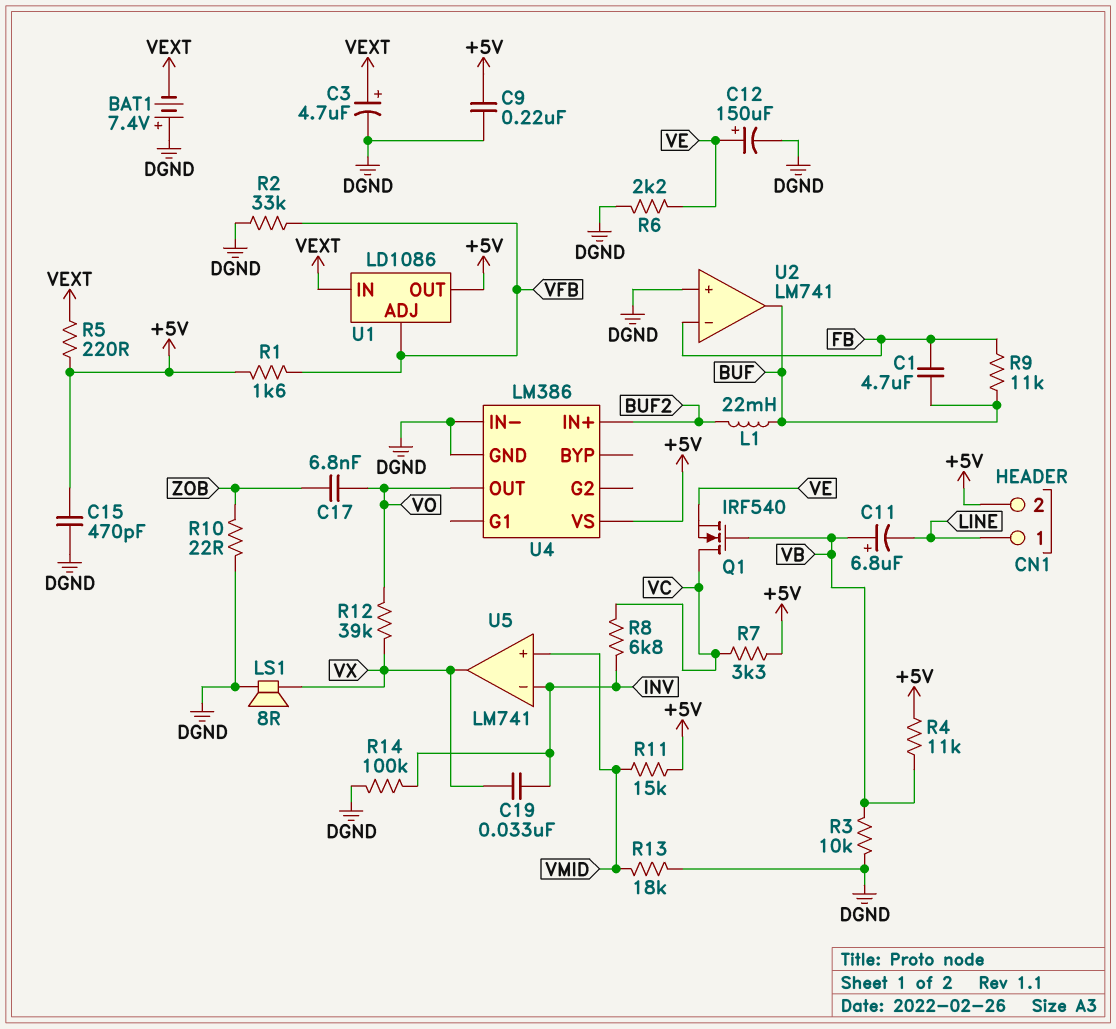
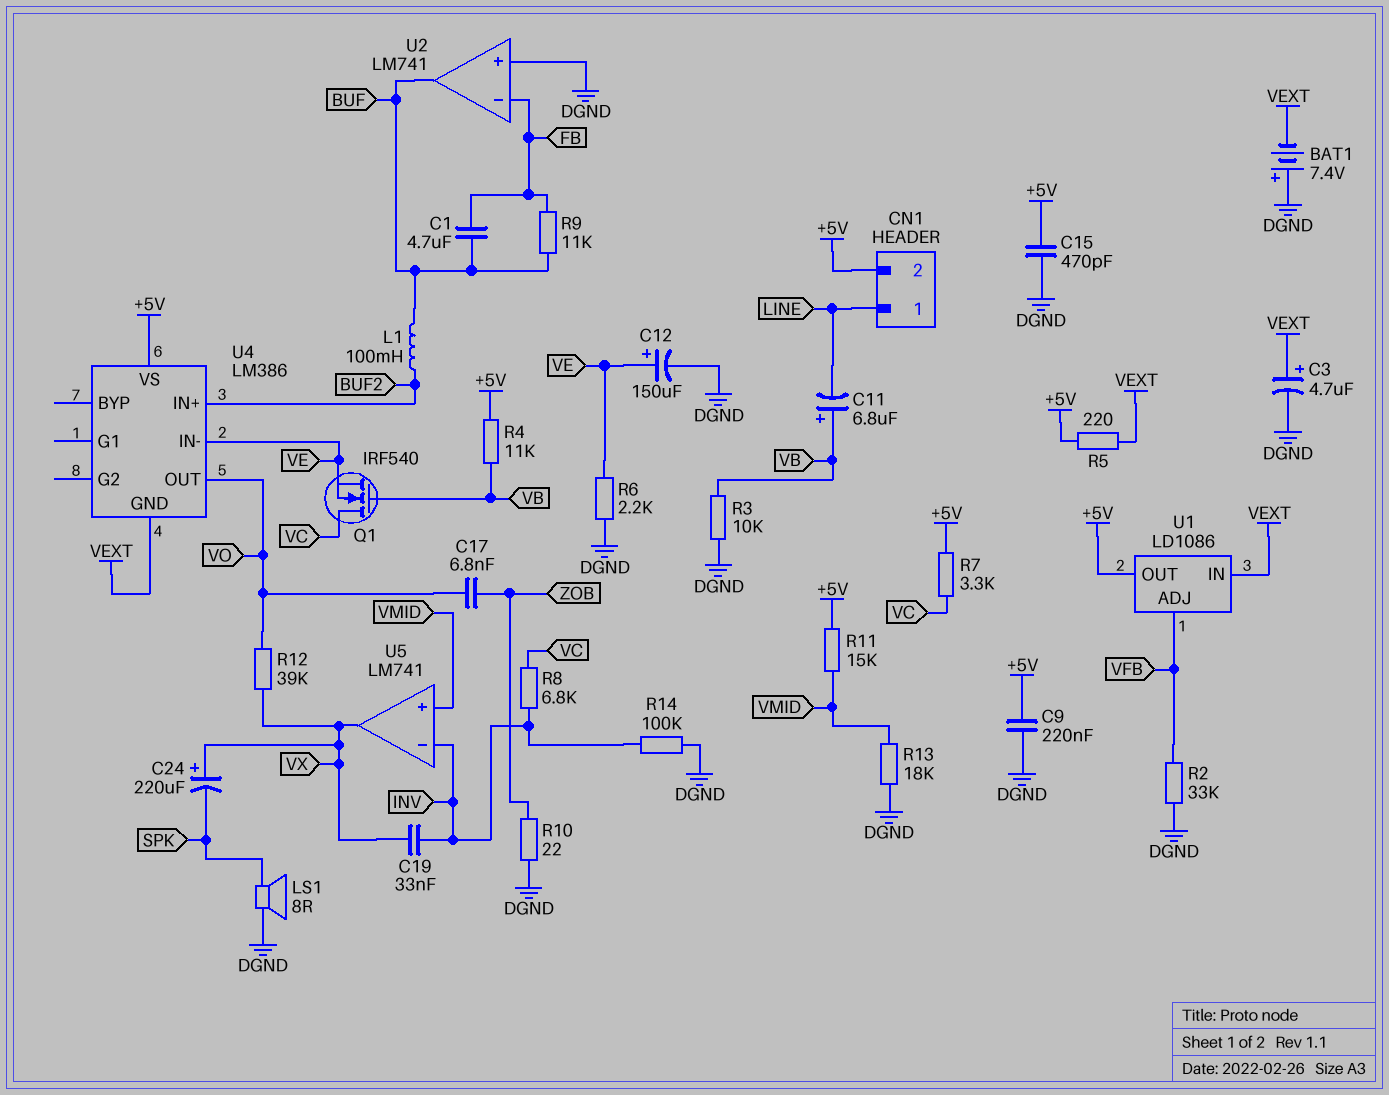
C24: none -> 220uF (plus VX, minus SPK)
L1: 22mH (BUF, BUF2) -> 100mH (BUF, BUF2)
LS1: speaker 8R (DGND, VX) -> speaker 8R (DGND, SPK)
R1: 1.6k (+5V, VFB) -> none
U4 pin GND: DGND -> VEXT
U4 pin IN-: DGND -> VE

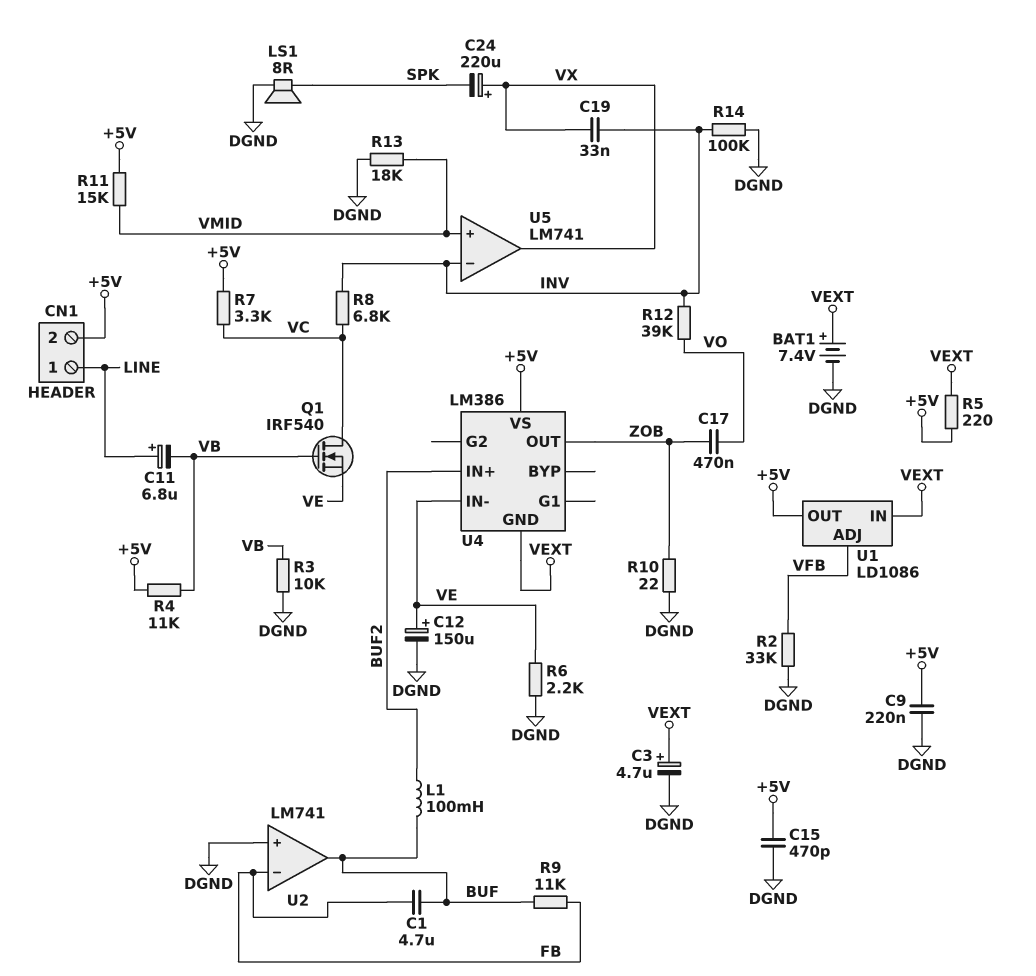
BAT1: 7.4V (plus DGND, minus VEXT) -> 7.4V (plus VEXT, minus DGND)
C11: 6.8uF (plus VB, minus LINE) -> 6.8uF (plus LINE, minus VB)
C17: 6.8nF (VO, ZOB) -> 470nF (VO, ZOB)
R12: 39k (VO, VX) -> 39k (INV, VO)
U4 pin OUT: VO -> ZOB

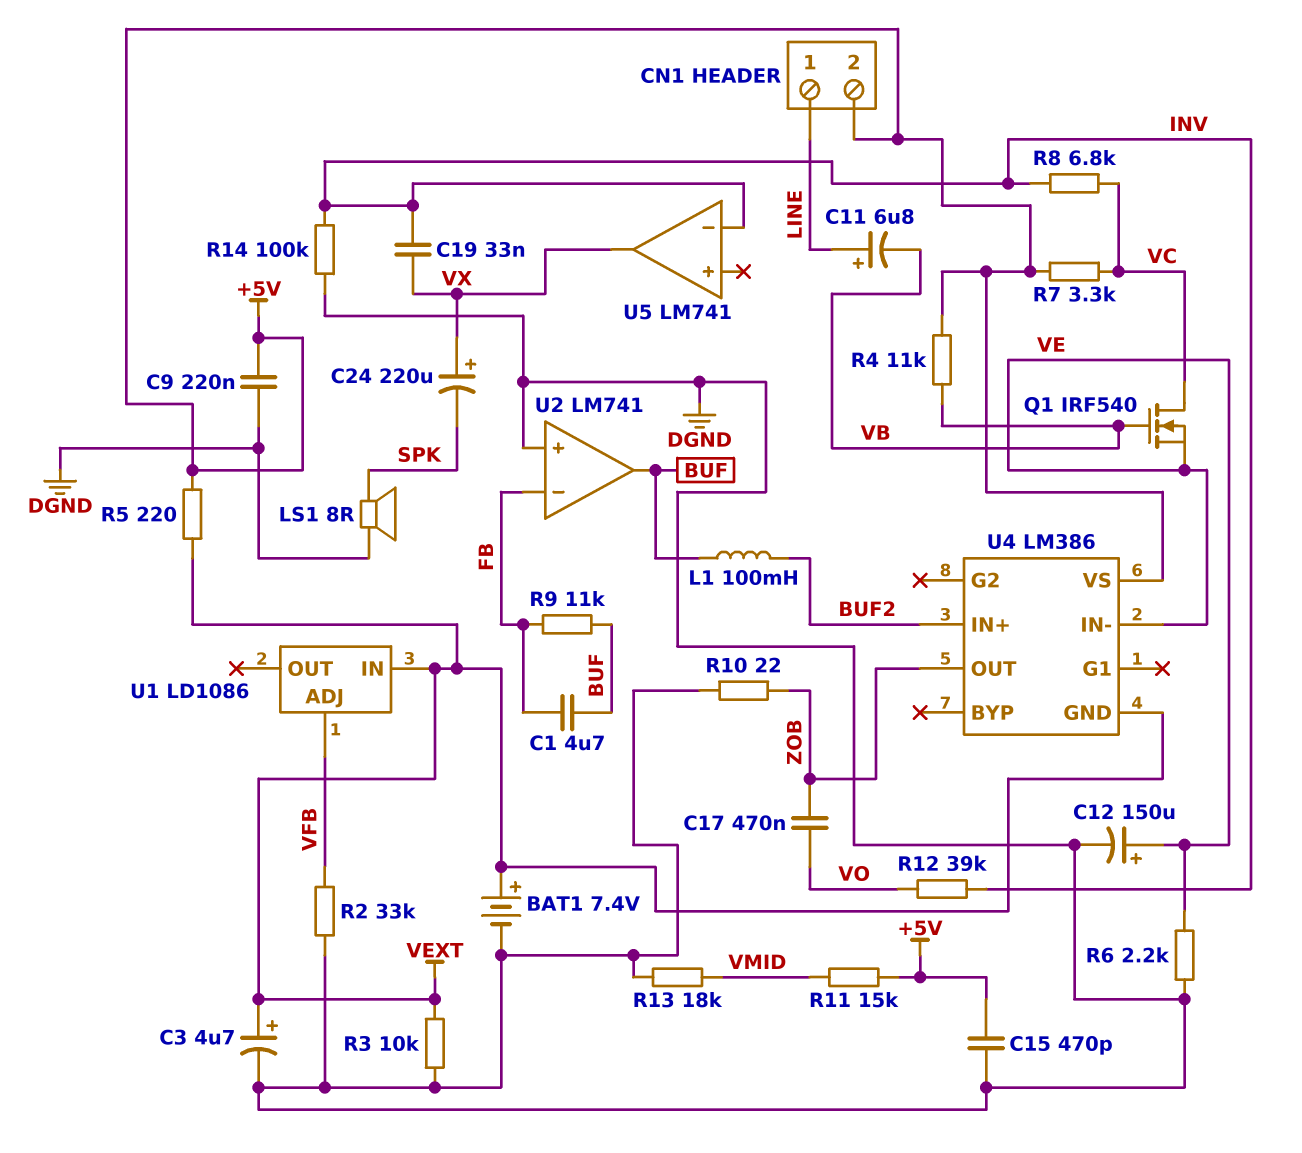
R3: 10k (DGND, VB) -> 10k (DGND, VEXT)
U1 pin OUT: +5V -> none
U5 pin in+: VMID -> none

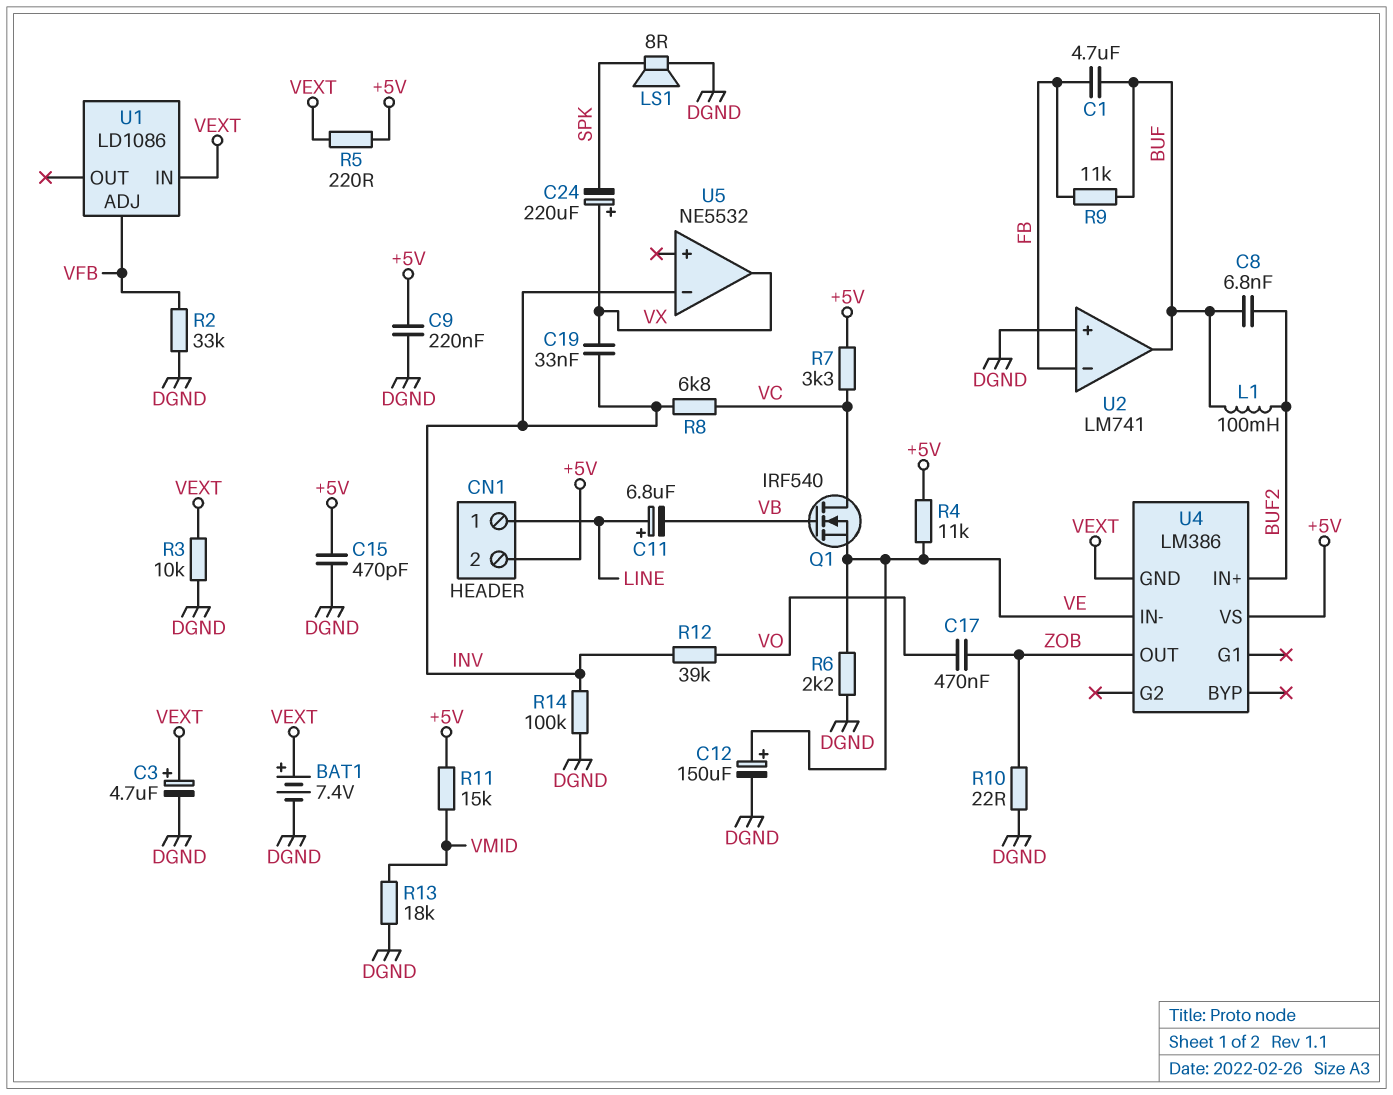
C8: none -> 6.8nF (BUF, BUF2)
R4: 11k (+5V, VB) -> 11k (+5V, VE)
U5: LM741 -> NE5532

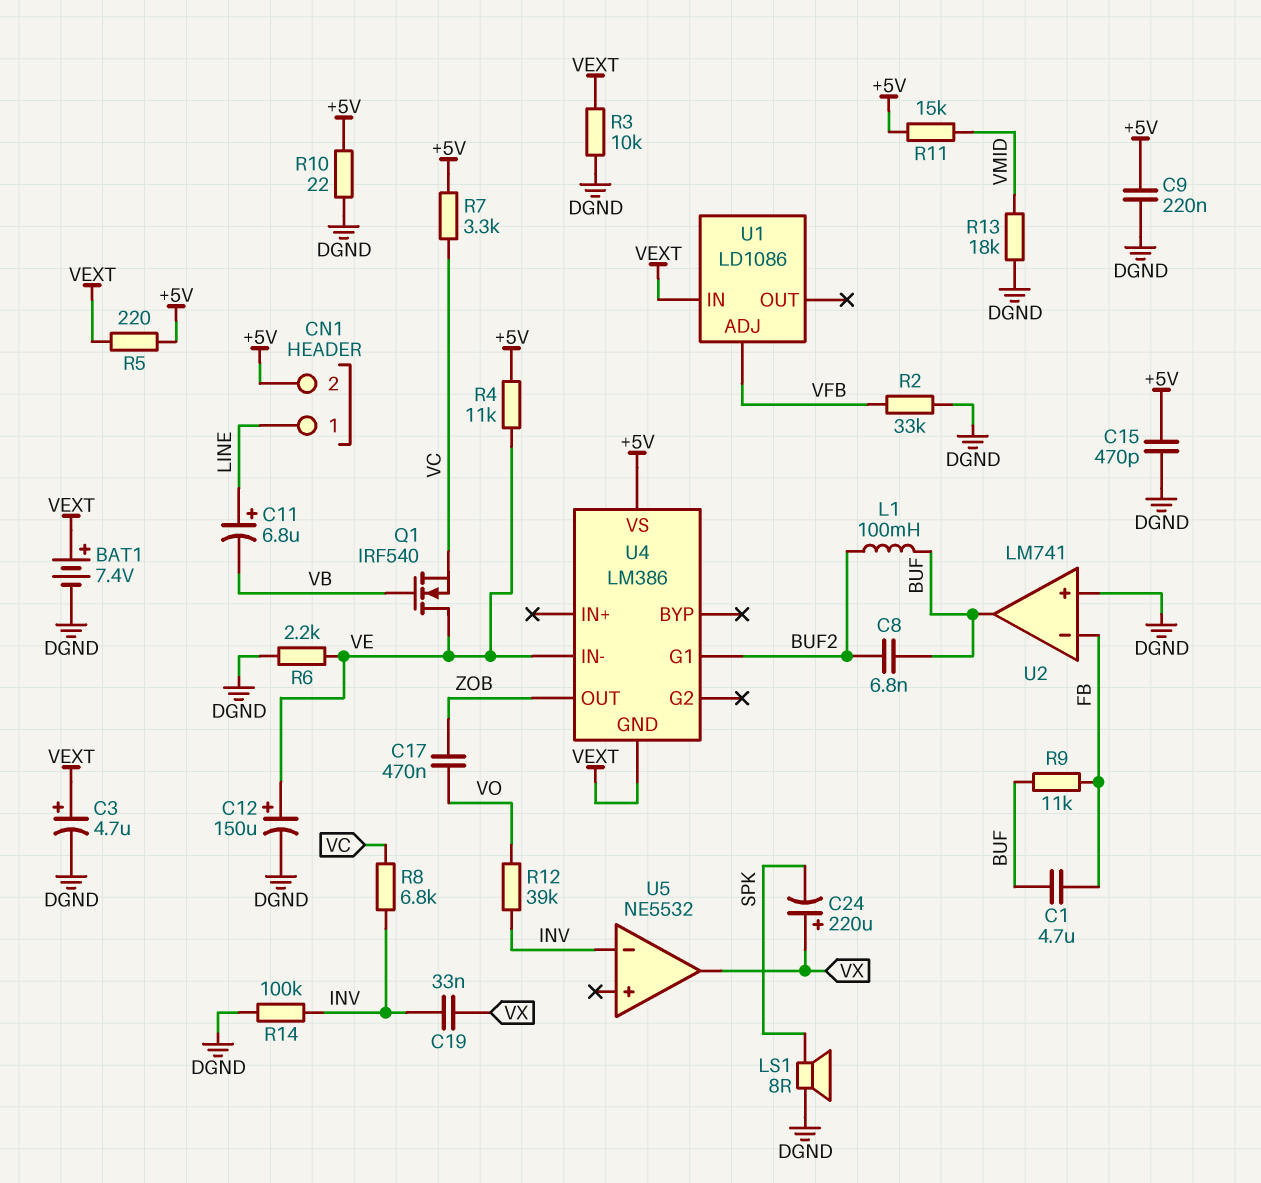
Q1: NMOS IRF540 (G VB, D VC, S VE) -> NMOS IRF540 (G VB, D VE, S VC)
R10: 22 (DGND, ZOB) -> 22 (+5V, DGND)
U4 pin G1: none -> BUF2
U4 pin IN+: BUF2 -> none

